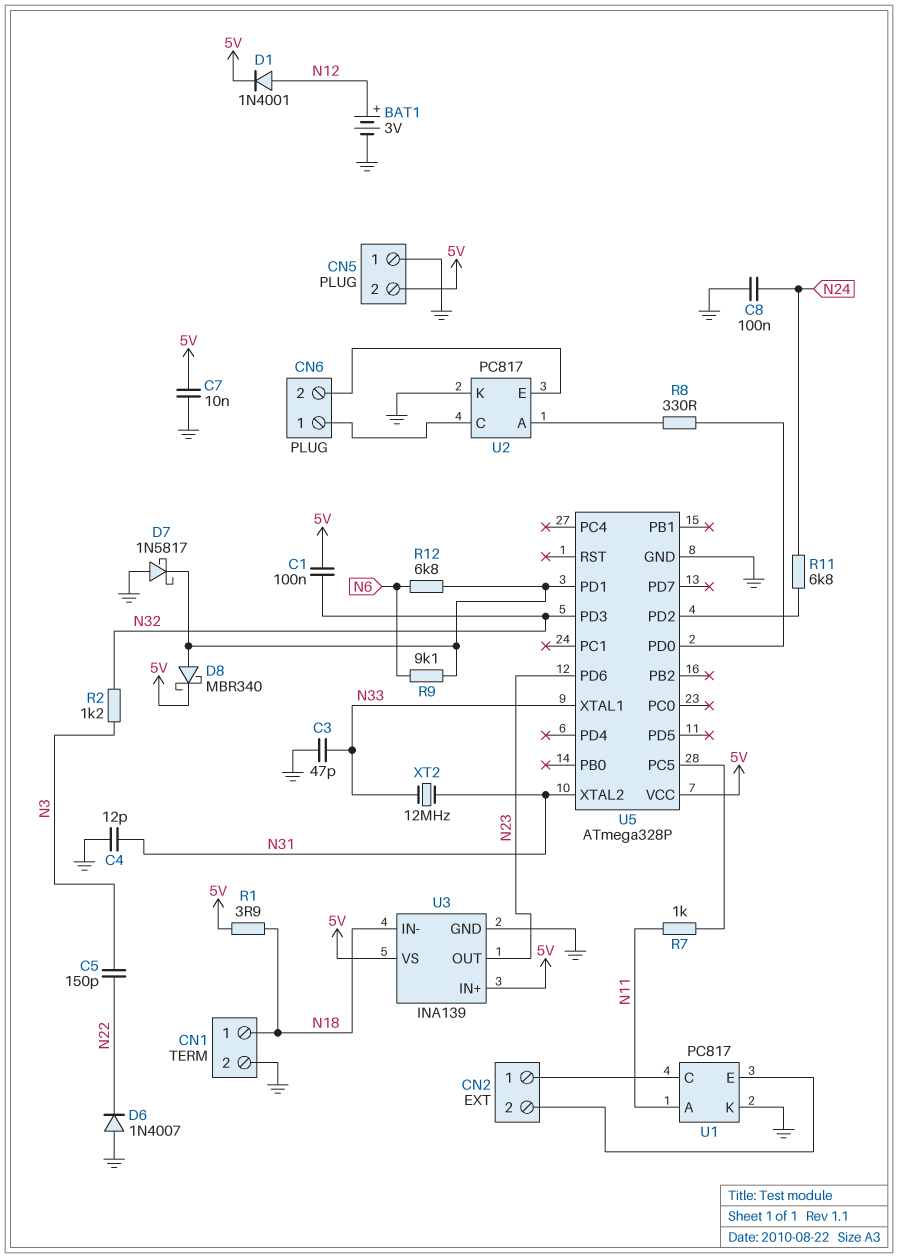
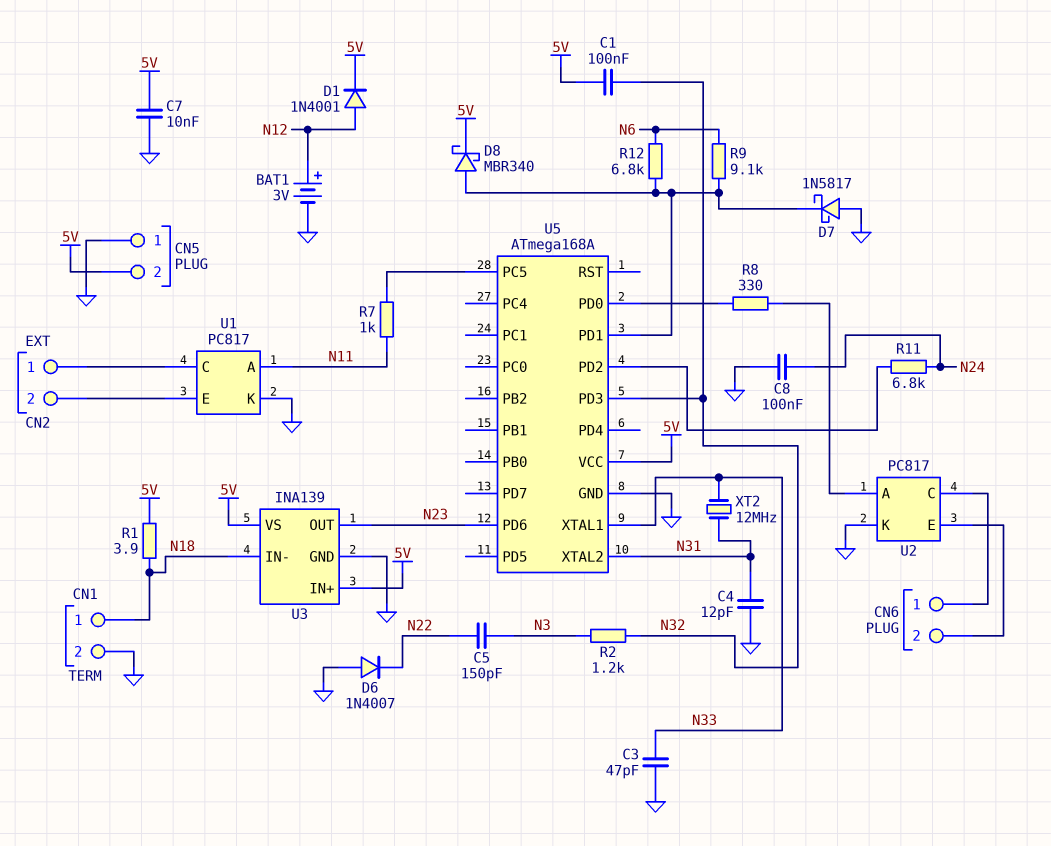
U5: ATmega328P -> ATmega168A

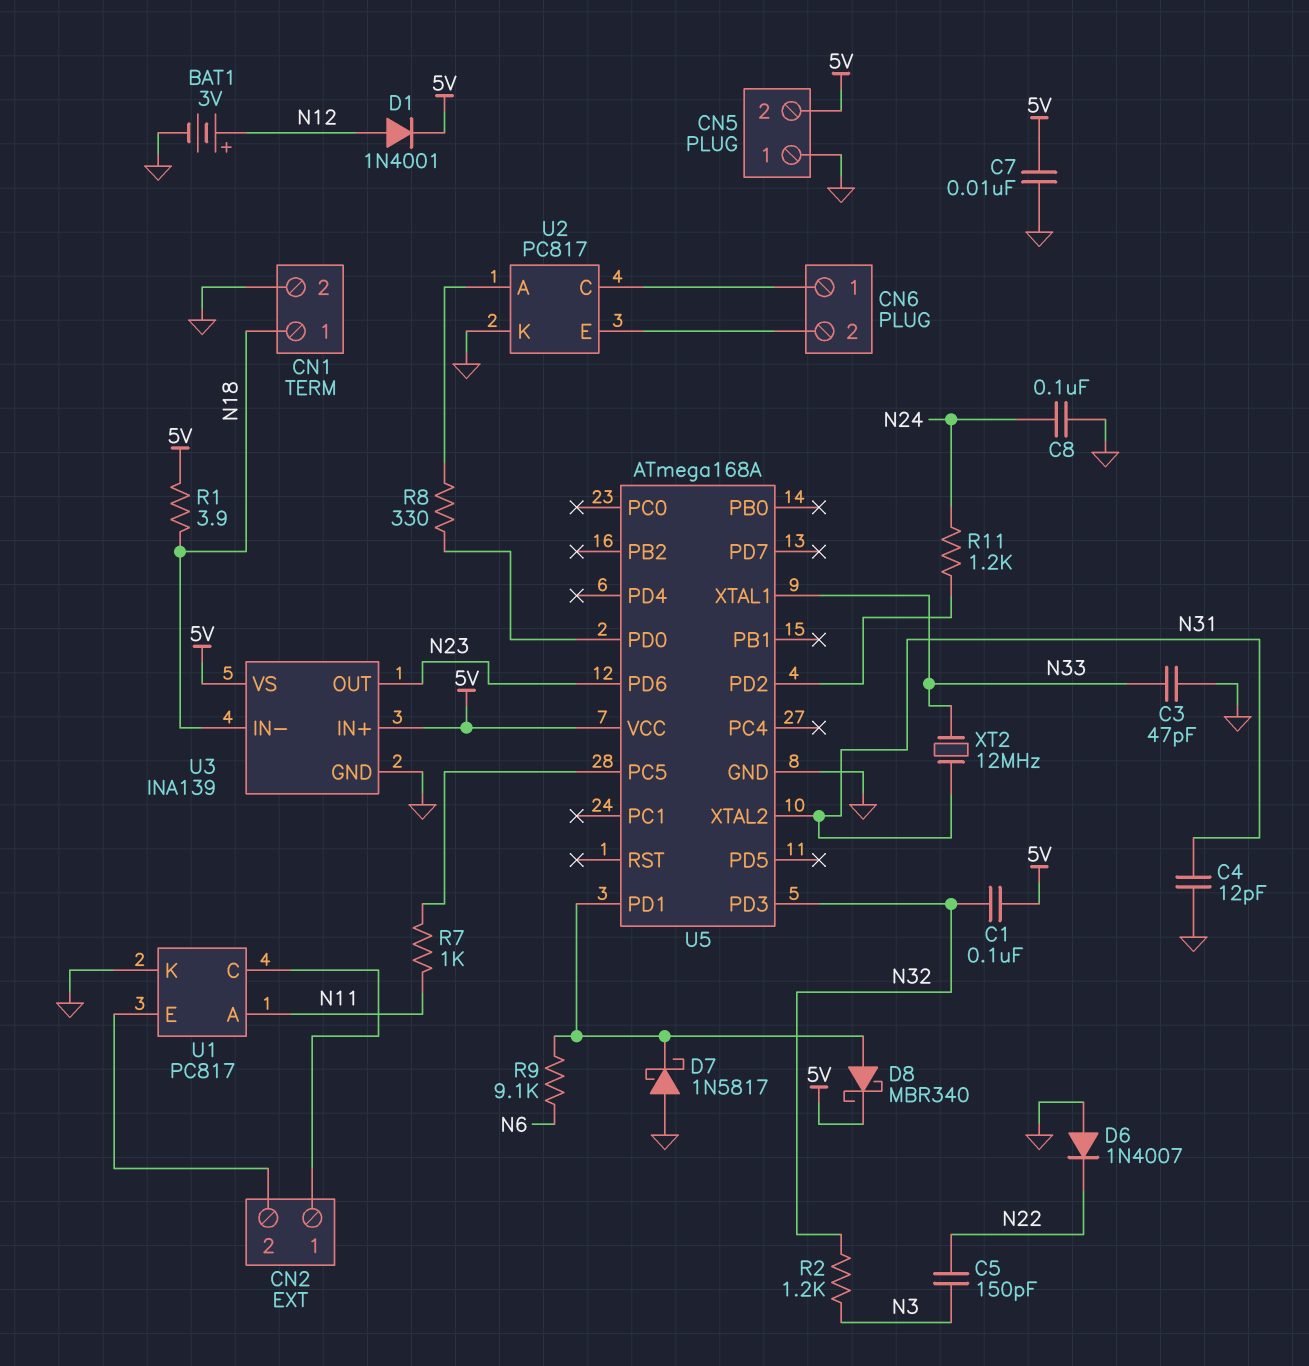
R11: 6.8k (N24, U5/PD2) -> 1.2k (N24, U5/PD2)
R12: 6.8k (N6, U5/PD1) -> none

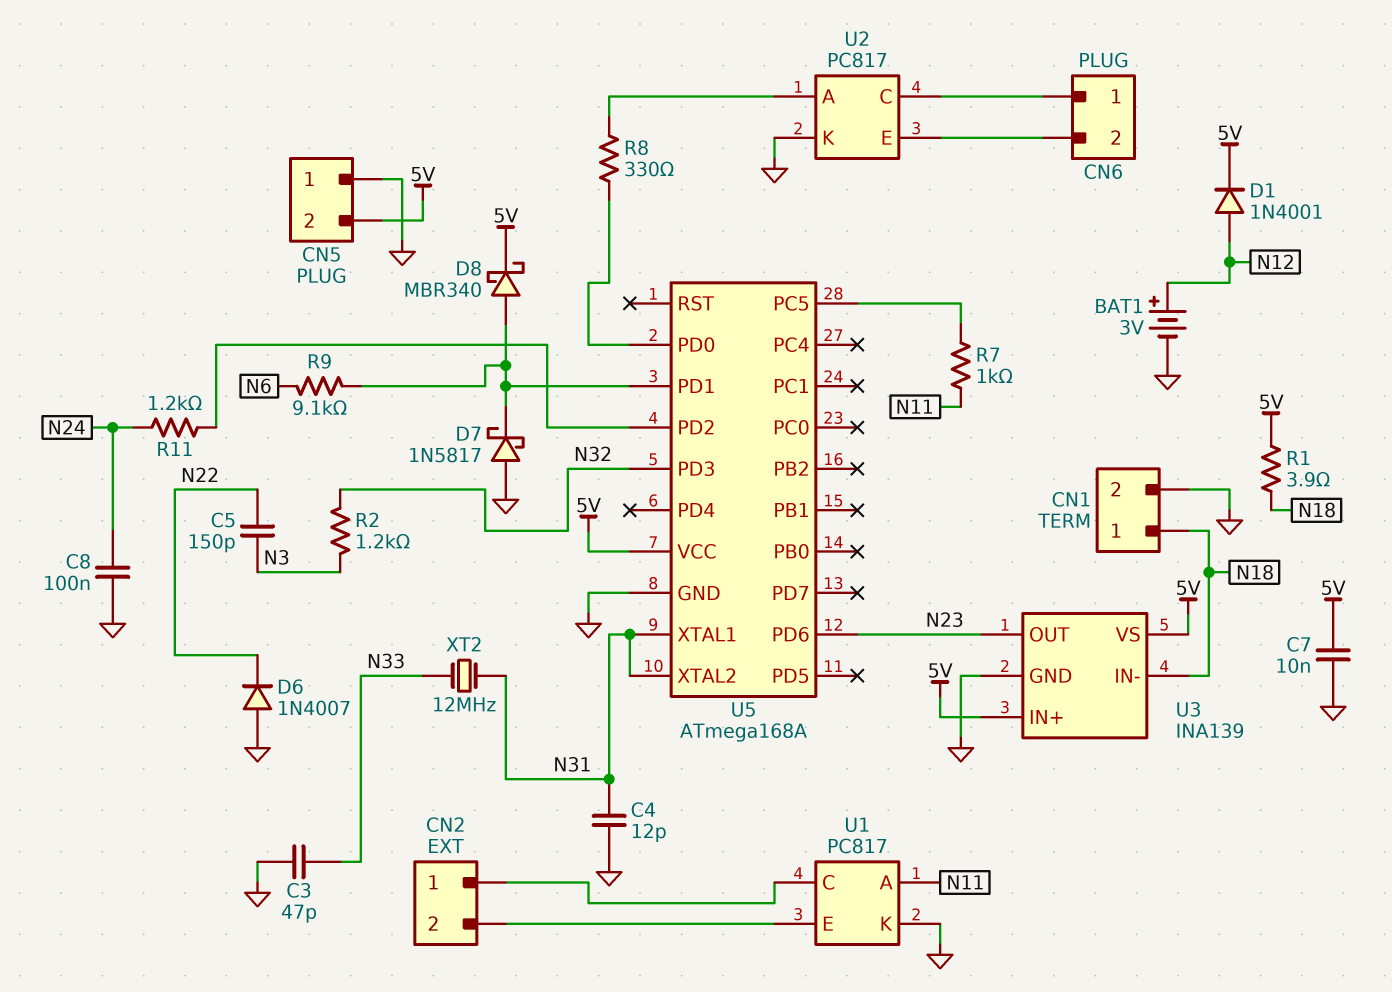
C1: 100nF (5V, N32) -> none
U5 pin XTAL1: N33 -> N31

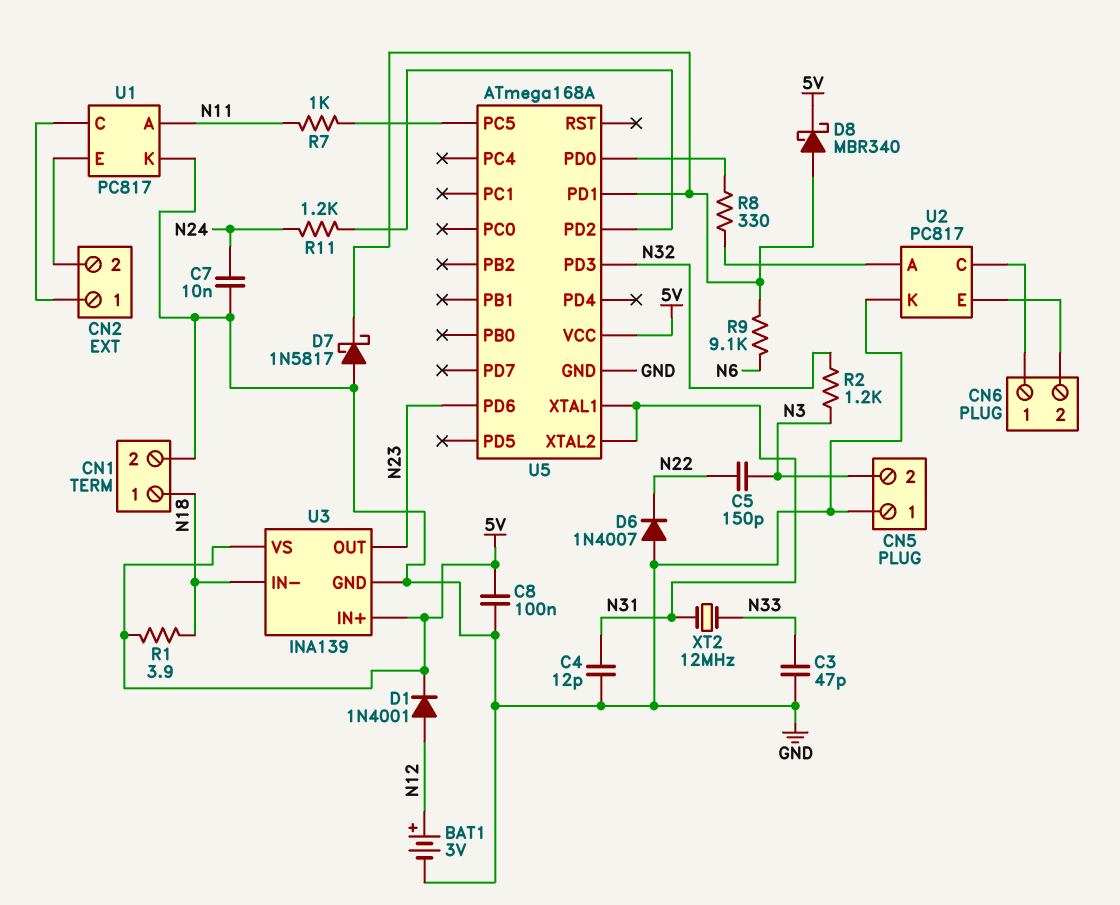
C7: 10nF (5V, GND) -> 10nF (GND, N24)
C8: 100nF (GND, N24) -> 100nF (5V, GND)
CN5 pin 2: 5V -> N3

